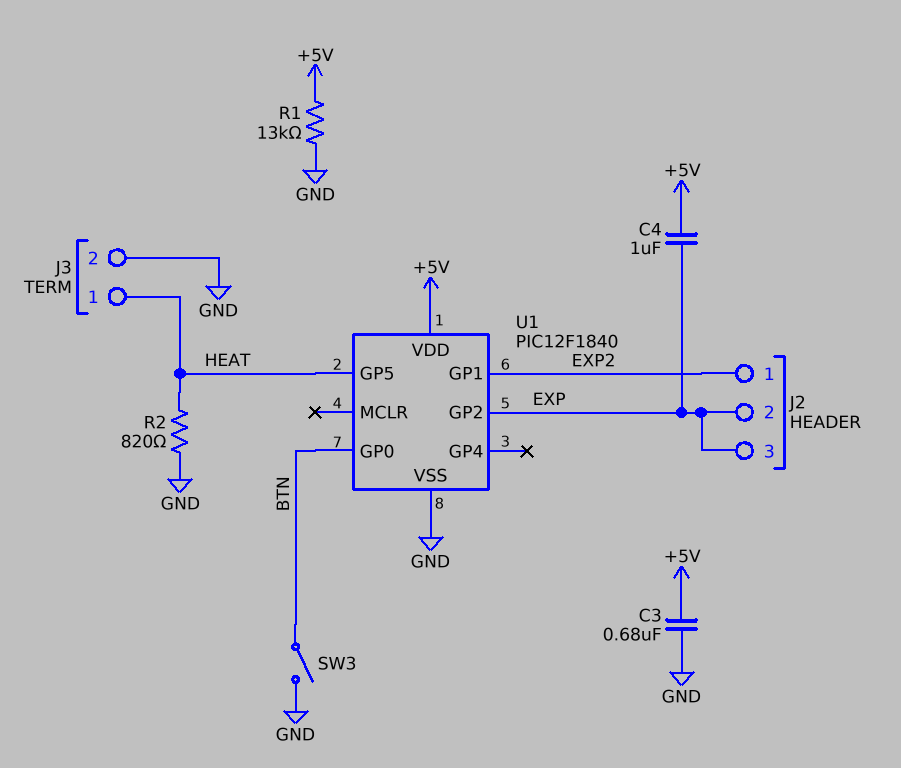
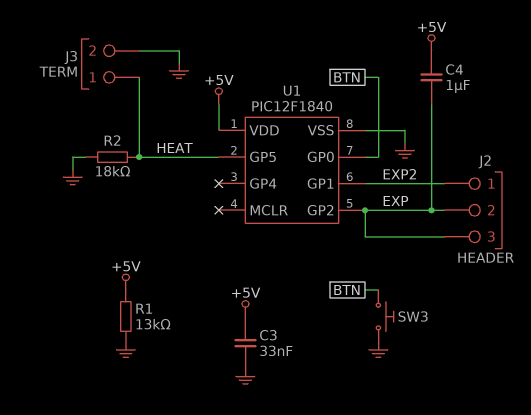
C3: 680nF (+5V, GND) -> 33nF (+5V, GND)
R2: 820 (GND, HEAT) -> 18k (GND, HEAT)
SW3: switch (BTN, GND) -> button (BTN, GND)

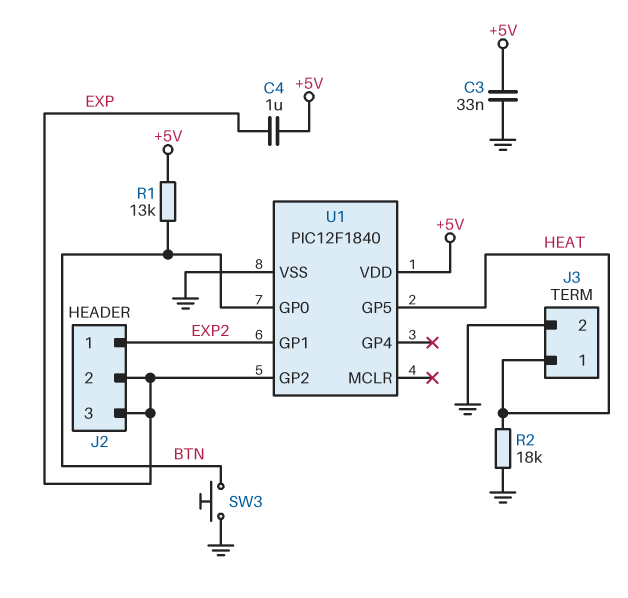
R1: 13k (+5V, GND) -> 13k (+5V, BTN)

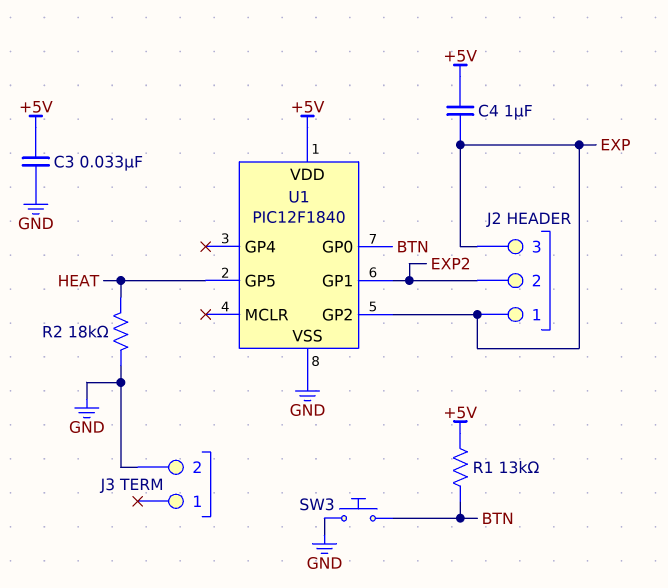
J2 pin 1: EXP2 -> EXP
J2 pin 2: EXP -> EXP2
J3 pin 1: HEAT -> none

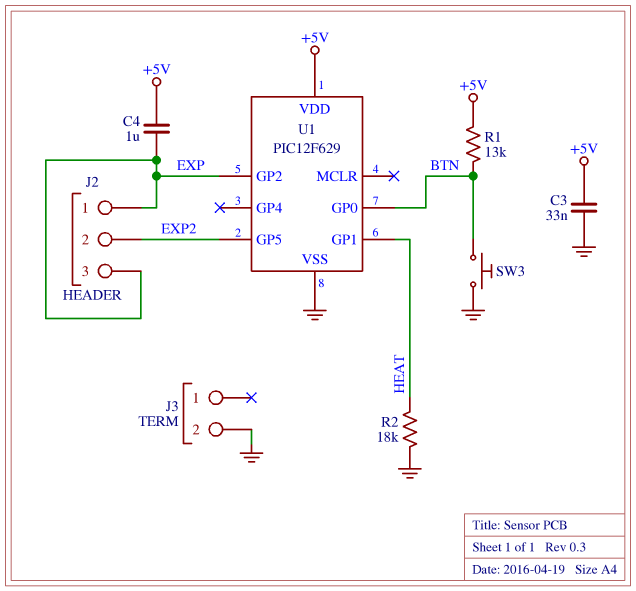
U1: PIC12F1840 -> PIC12F629
U1 pin GP1: EXP2 -> HEAT
U1 pin GP5: HEAT -> EXP2

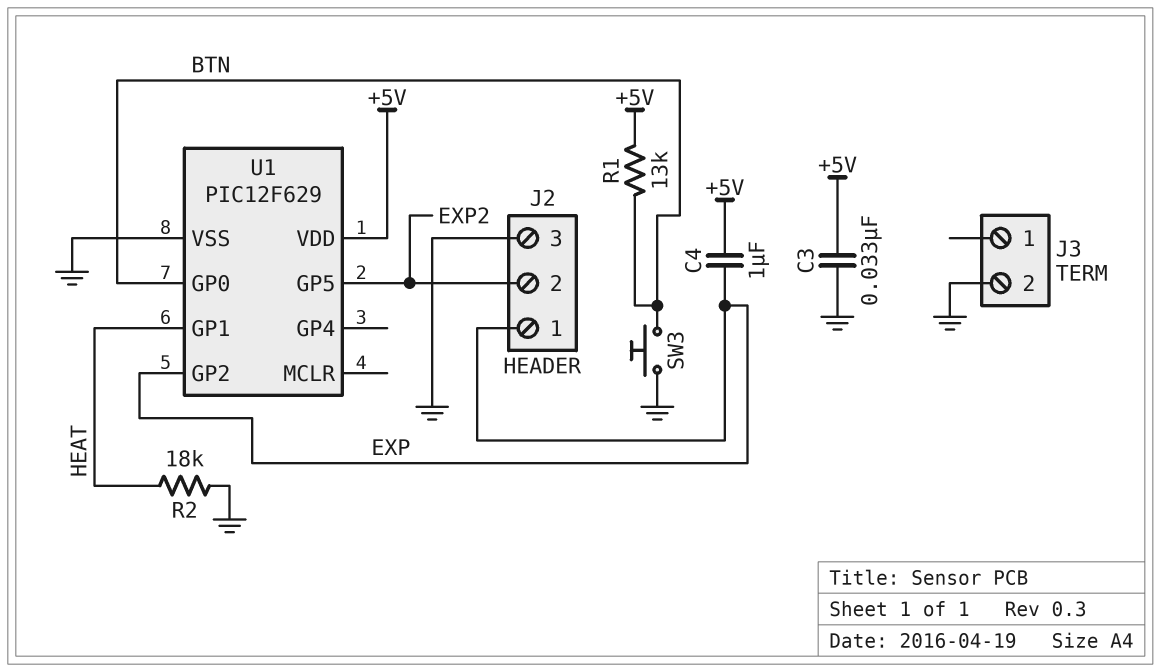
J2 pin 3: EXP -> GND

